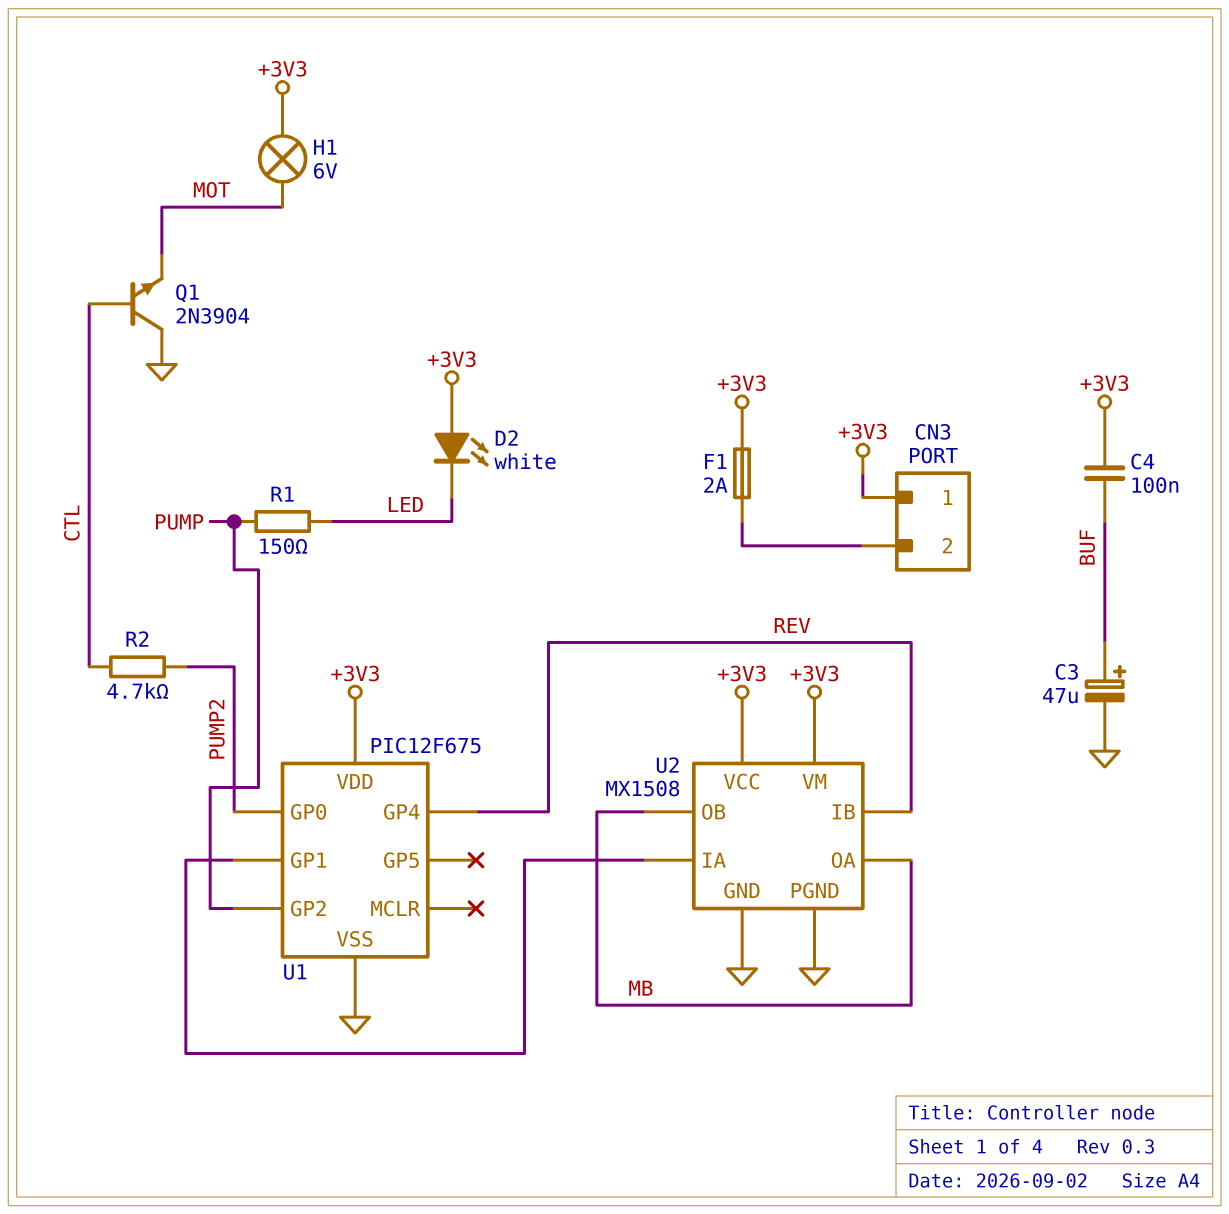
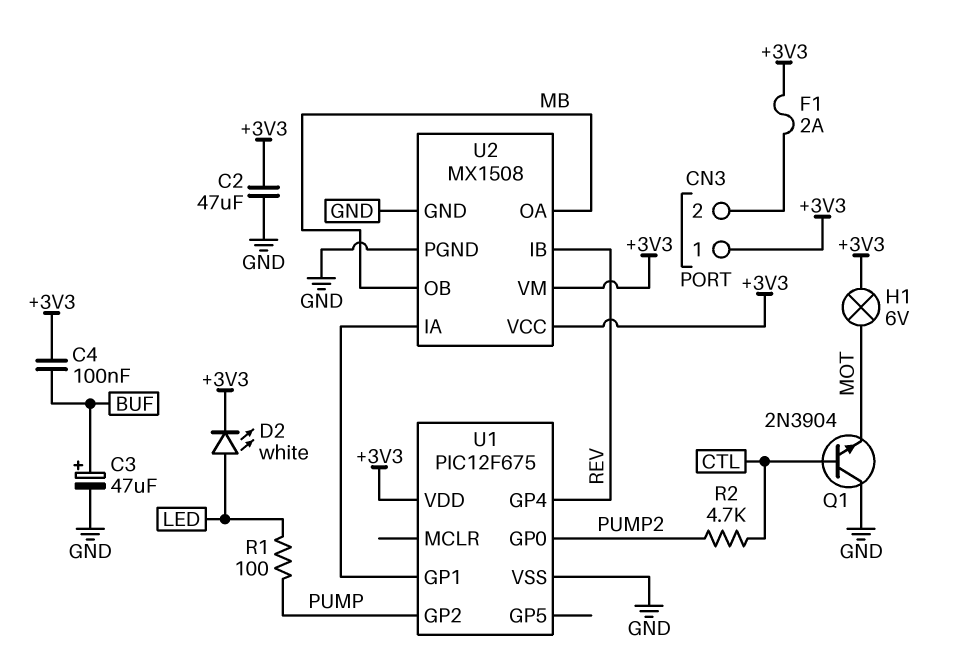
C2: none -> 47uF (+3V3, GND)
D2: LED white (A +3V3, K LED) -> LED white (A LED, K +3V3)
R1: 150 (LED, PUMP) -> 100 (LED, PUMP)

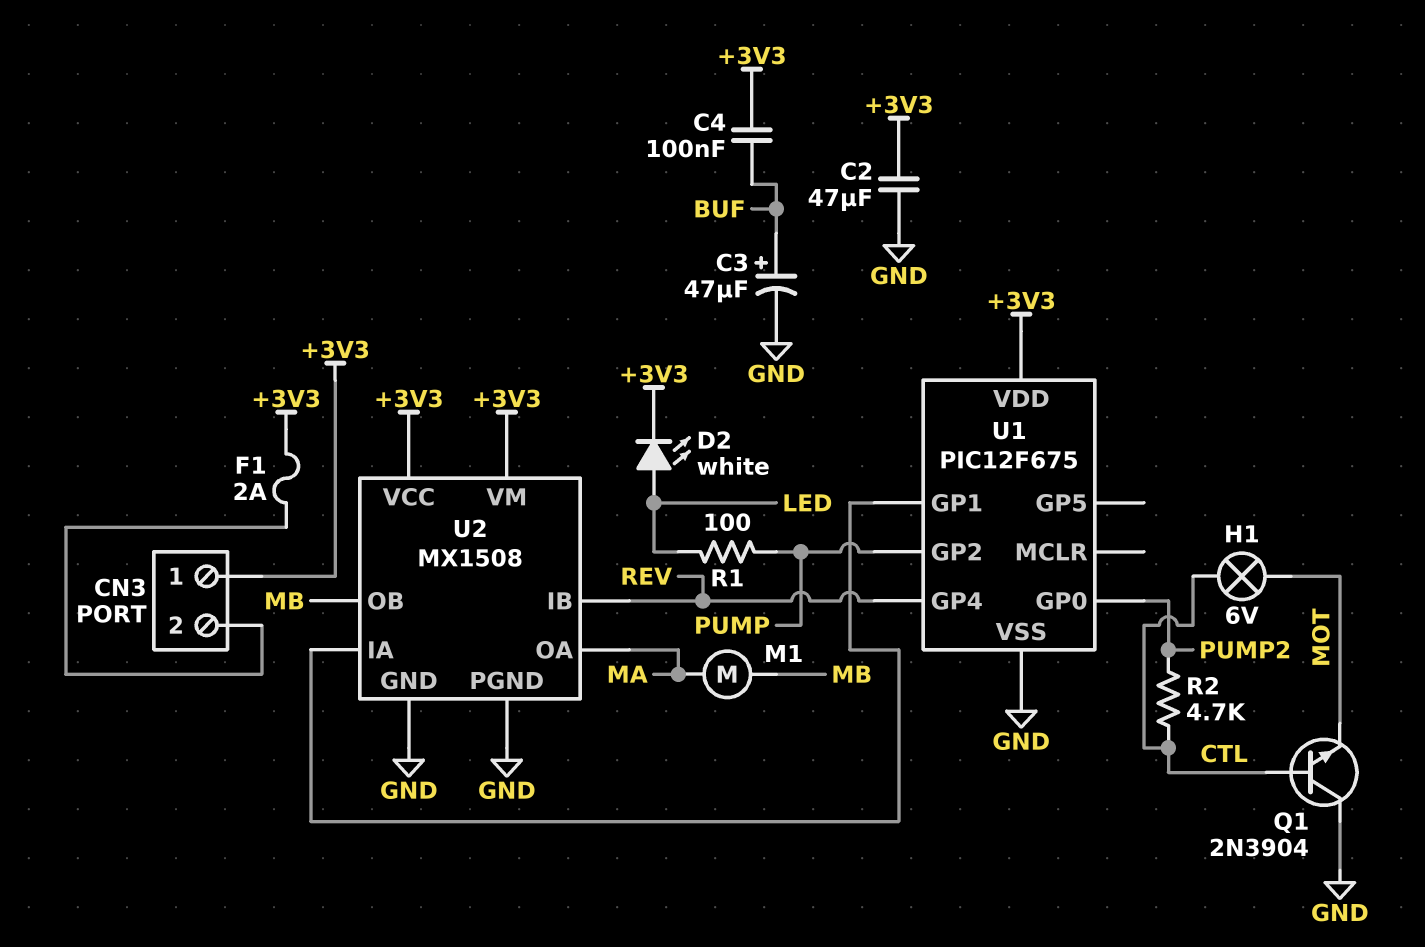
H1: lamp 6V (+3V3, MOT) -> lamp 6V (CTL, MOT)
M1: none -> motor (MA, MB)
U2 pin OA: MB -> MA

